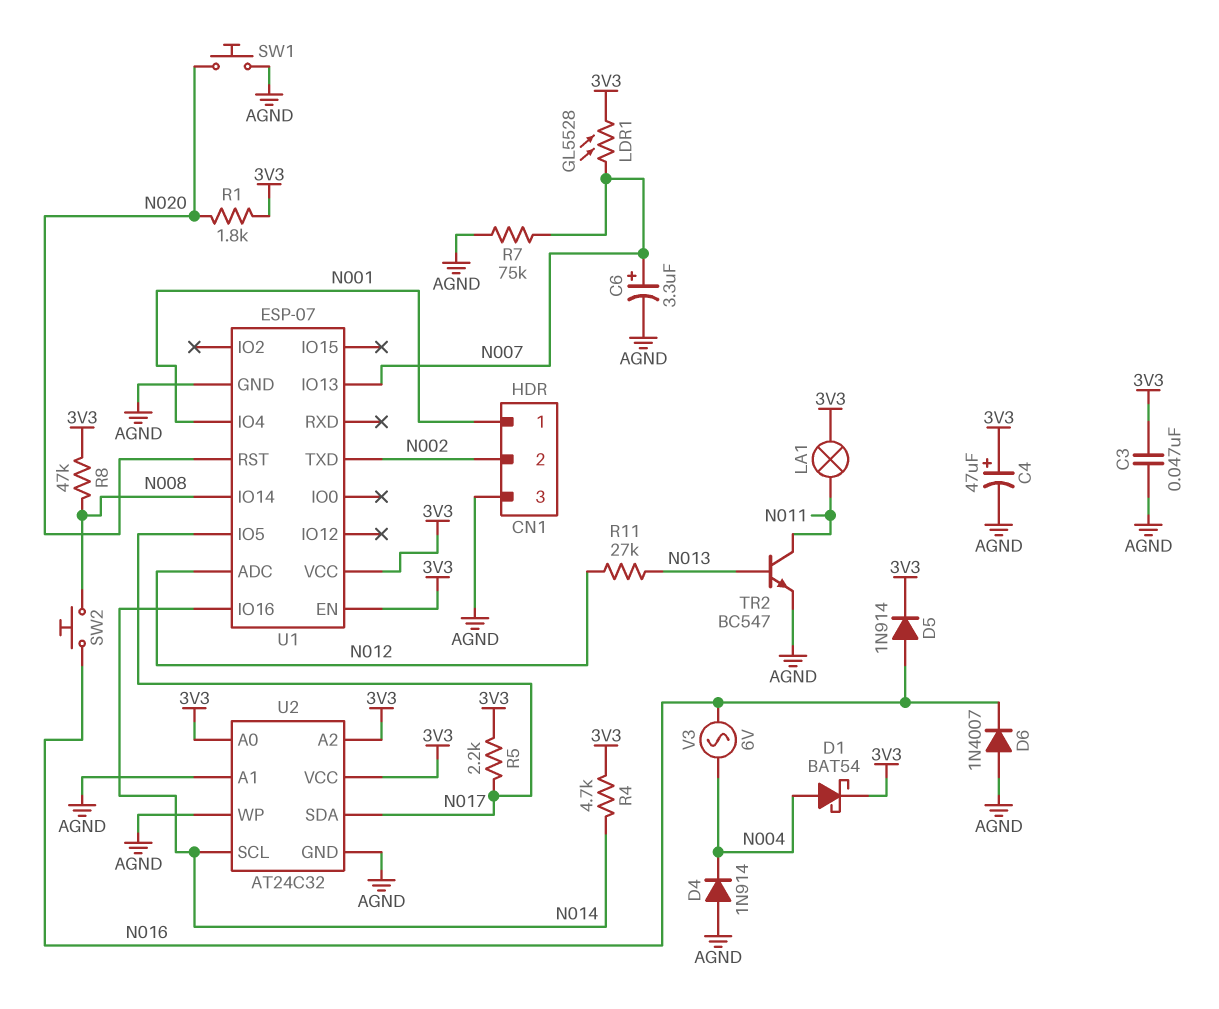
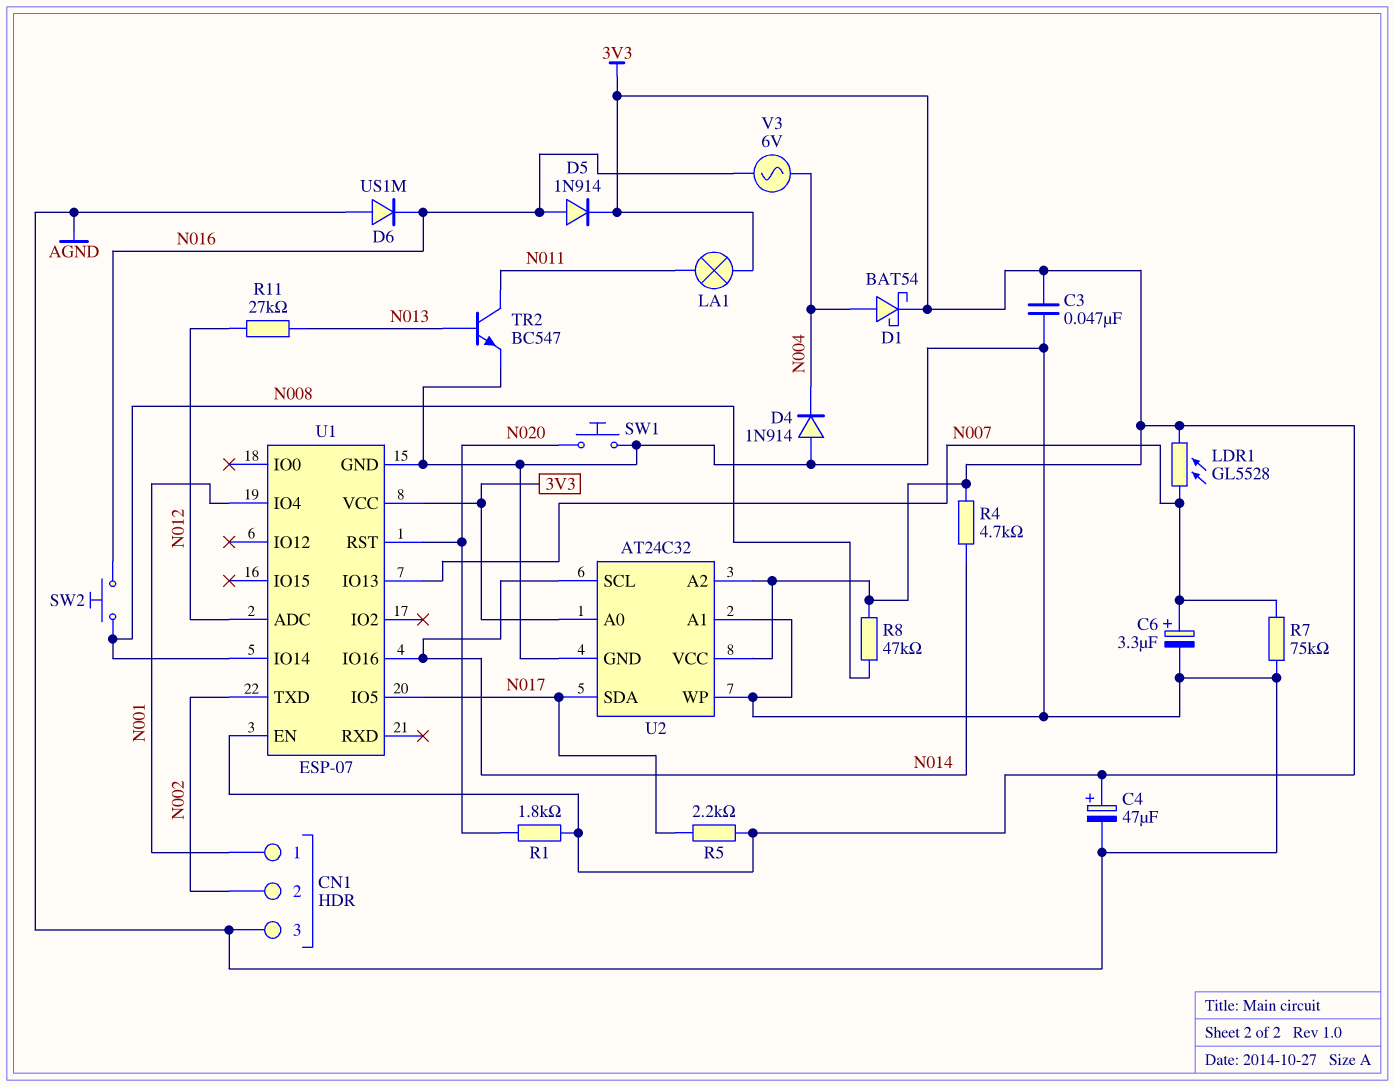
D6: diode 1N4007 (A AGND, K N016) -> diode US1M (A AGND, K N016)

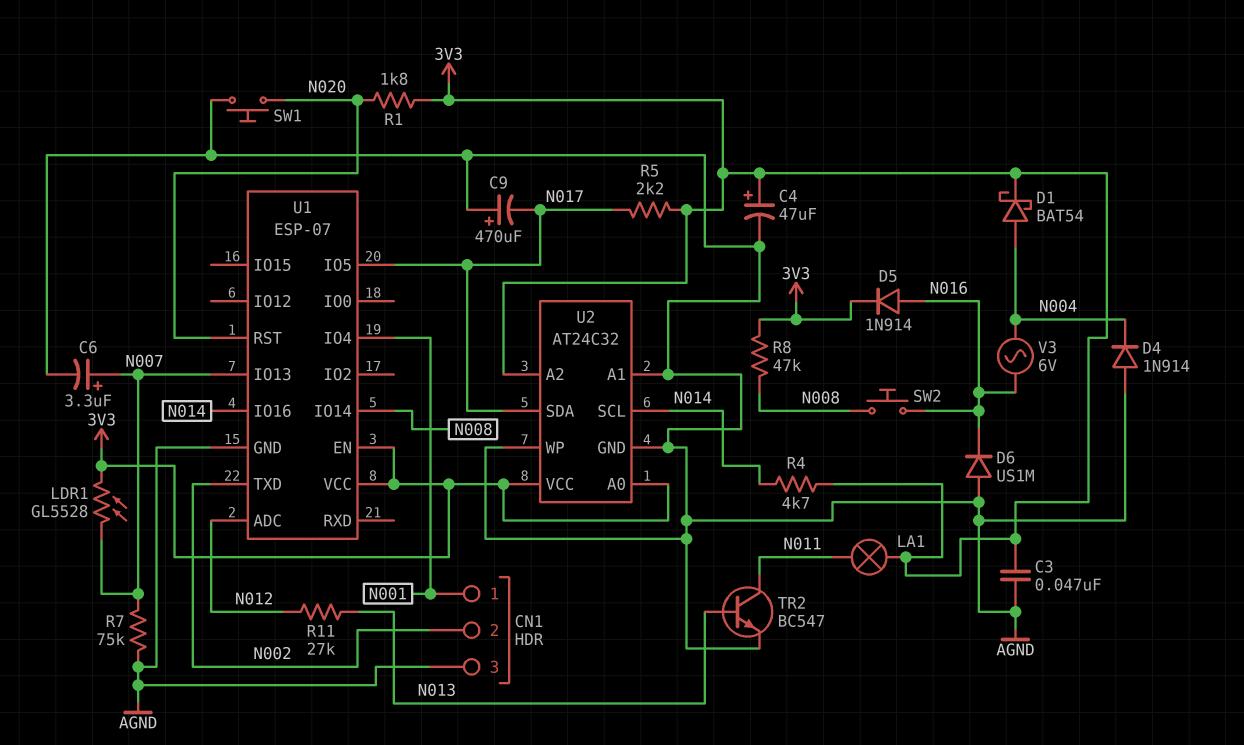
C9: none -> 470uF (plus AGND, minus N017)

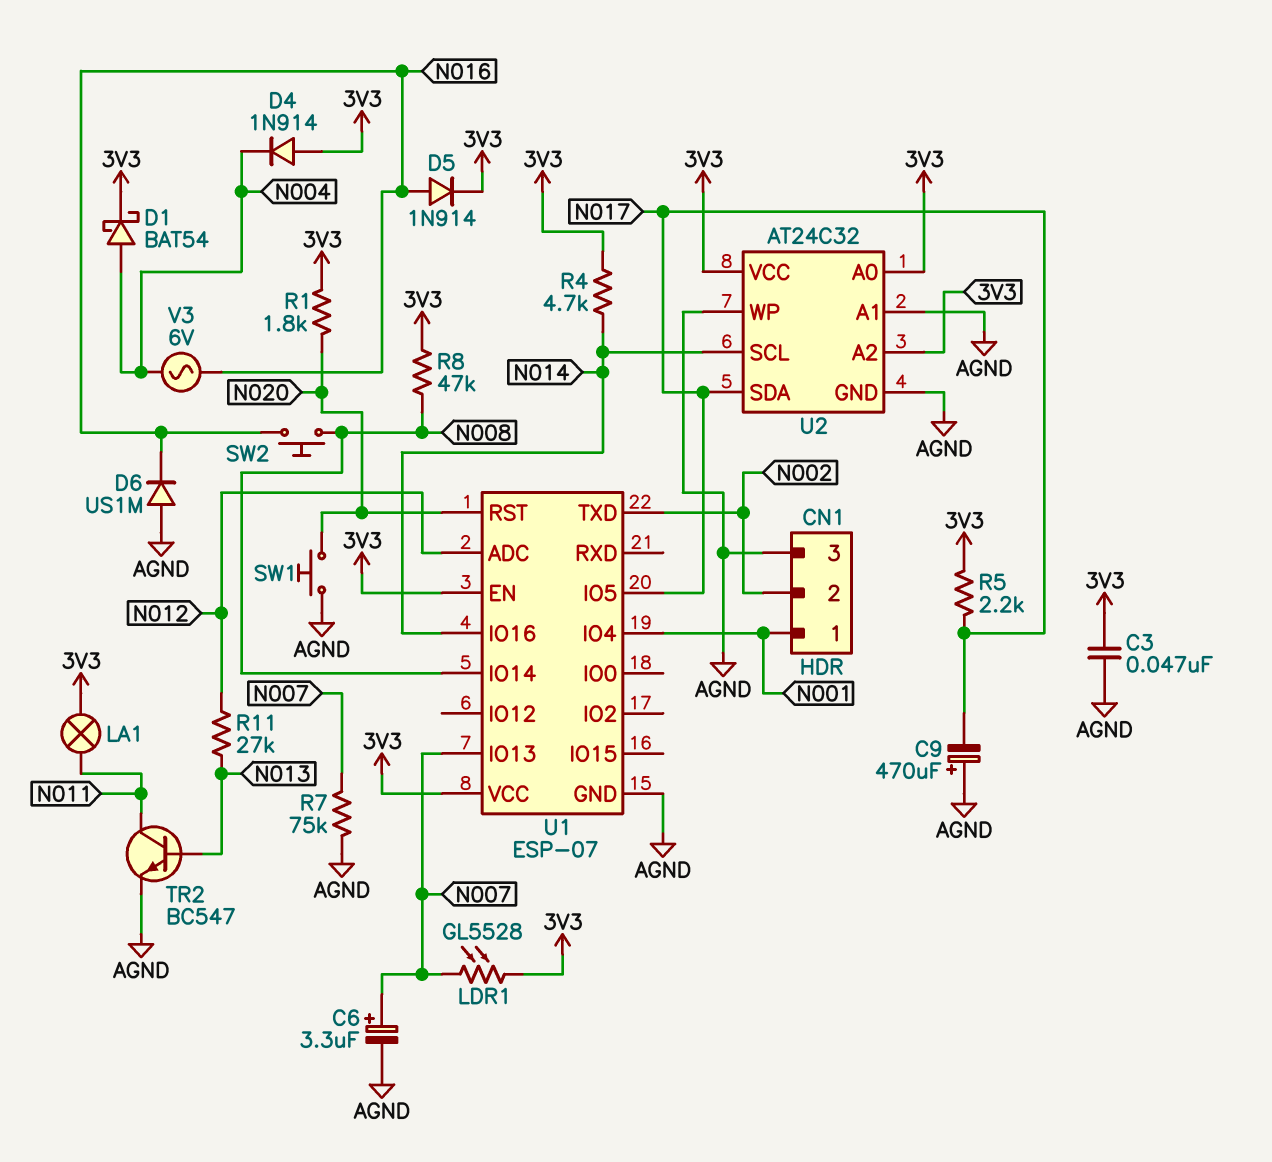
C4: 47uF (plus 3V3, minus AGND) -> none
D4: diode 1N914 (A AGND, K N004) -> diode 1N914 (A 3V3, K N004)

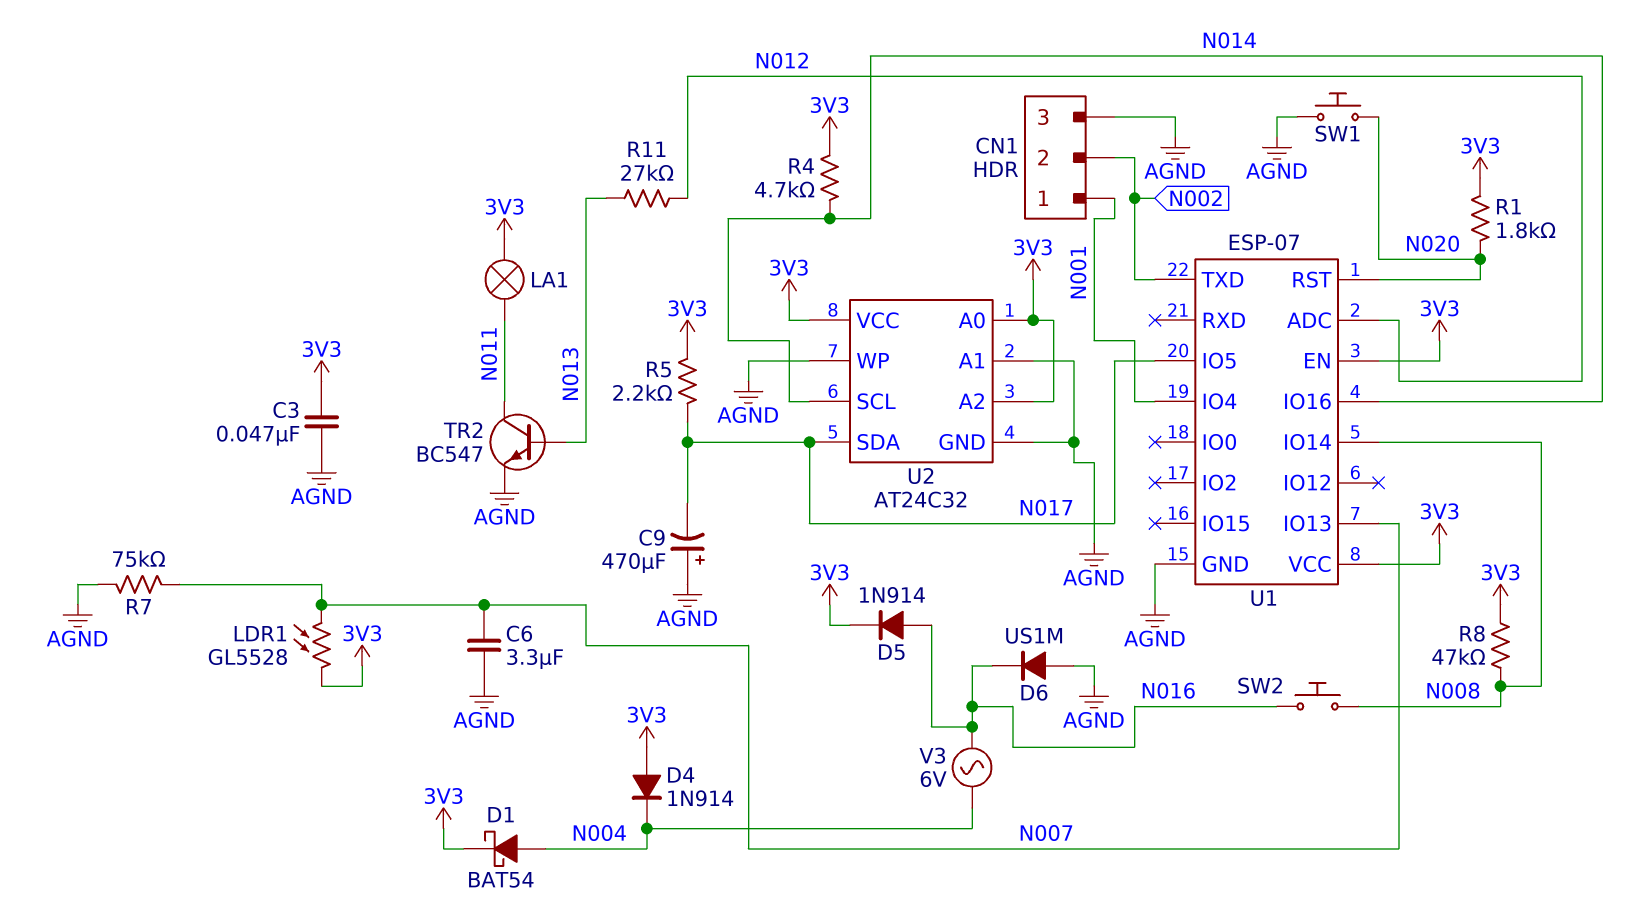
C6: 3.3uF (plus N007, minus AGND) -> 3.3uF (AGND, N007)

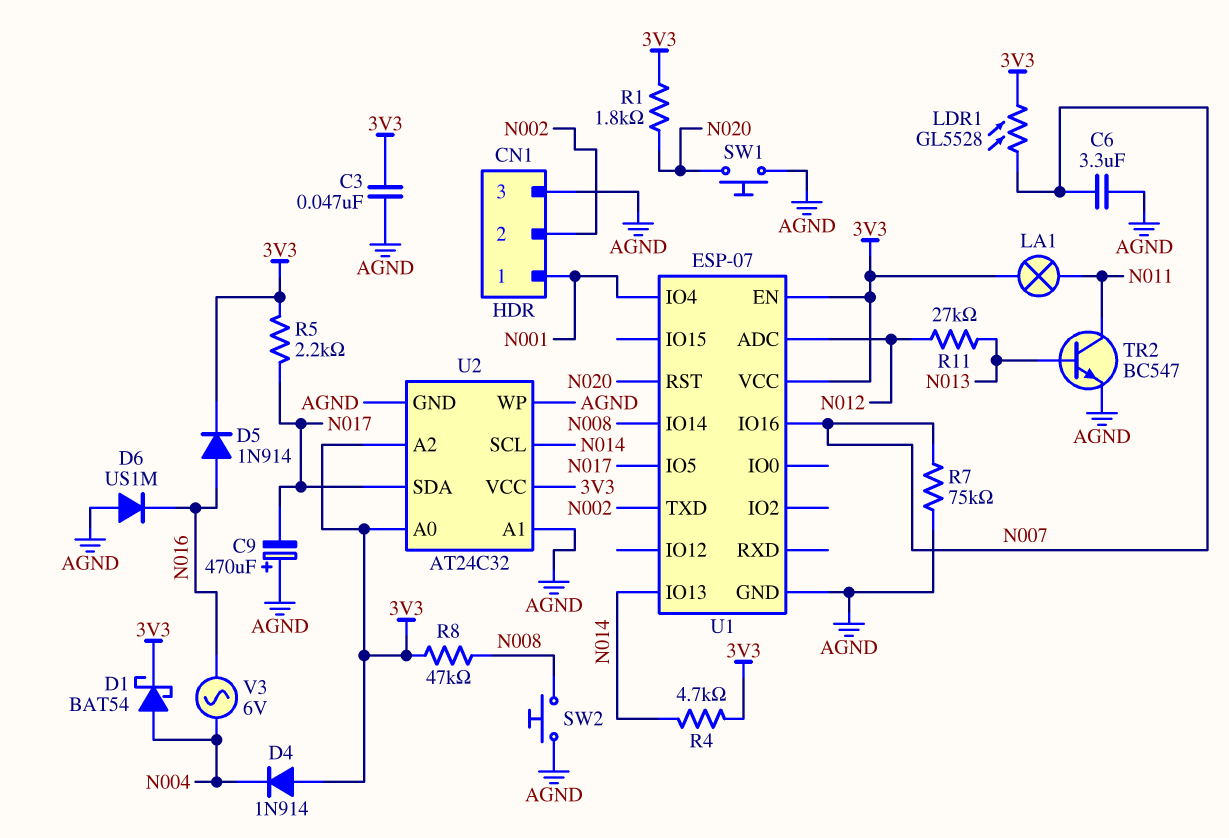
SW2: button (N008, N016) -> button (AGND, N008)
U1 pin IO13: N007 -> N014
U1 pin IO16: N014 -> N007

